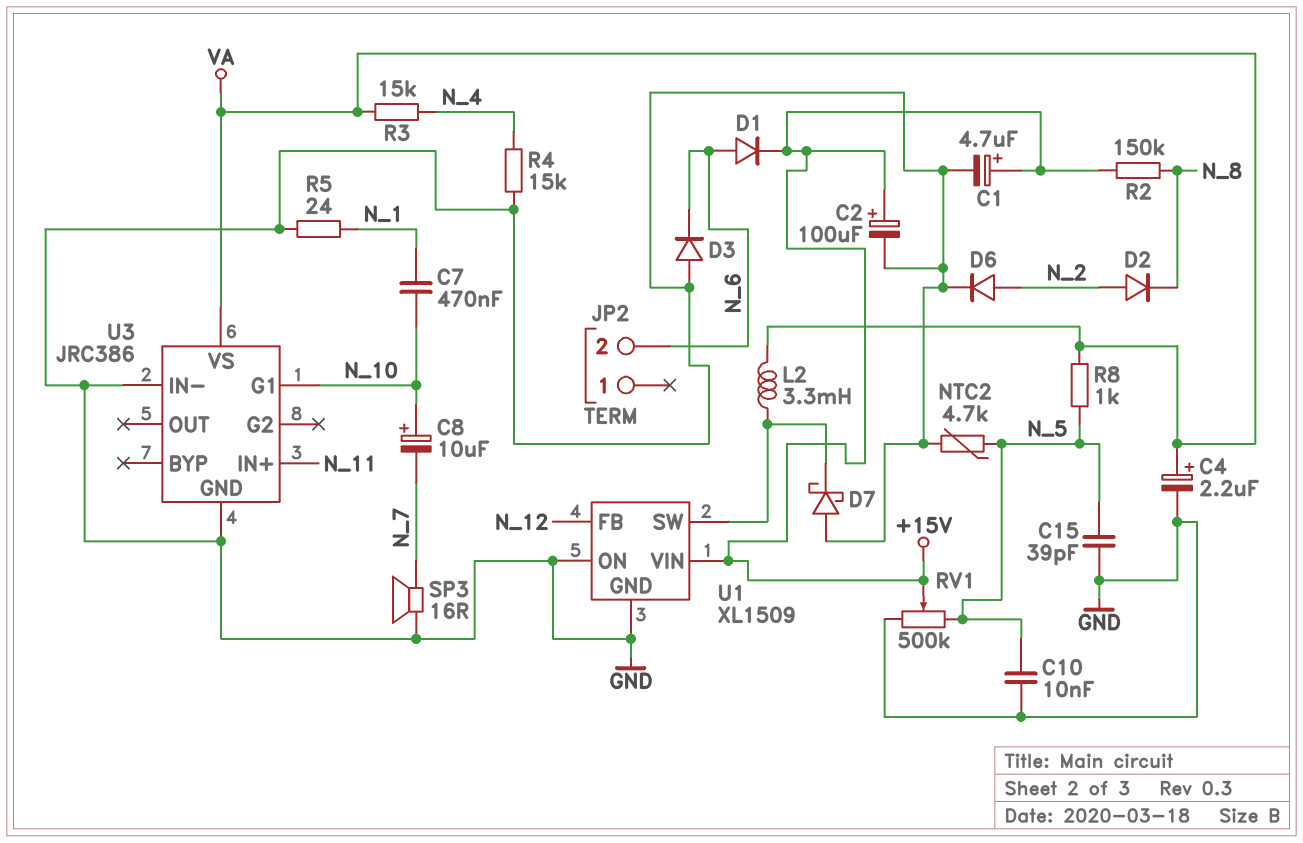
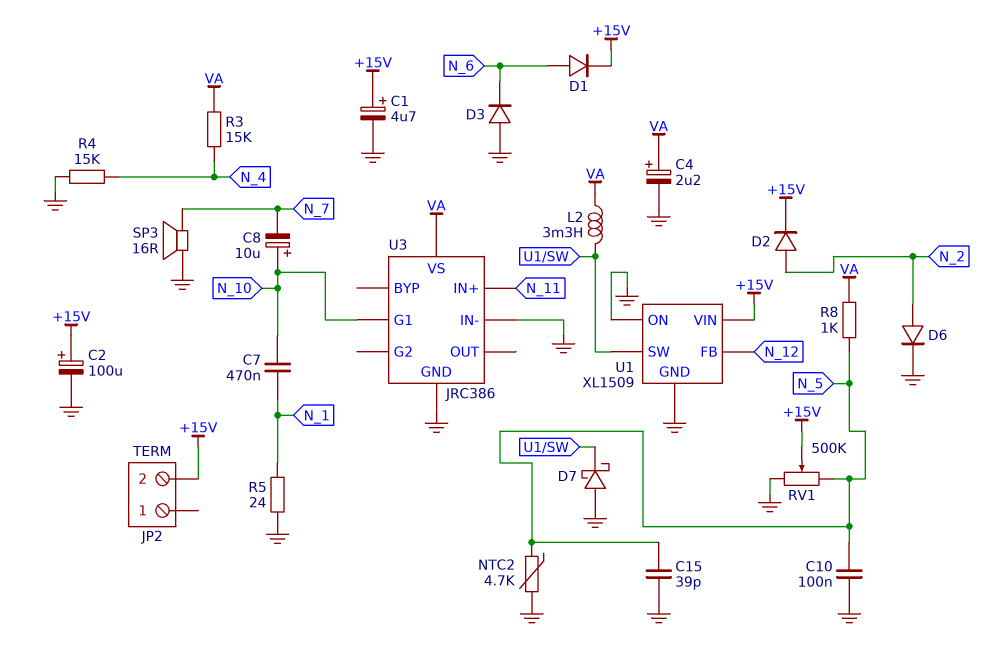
C10: 10nF (GND, N_5) -> 100nF (GND, N_5)
D2: diode (A N_2, K N_8) -> diode (A N_2, K +15V)
JP2 pin 2: N_6 -> +15V
R2: 150k (+15V, N_8) -> none

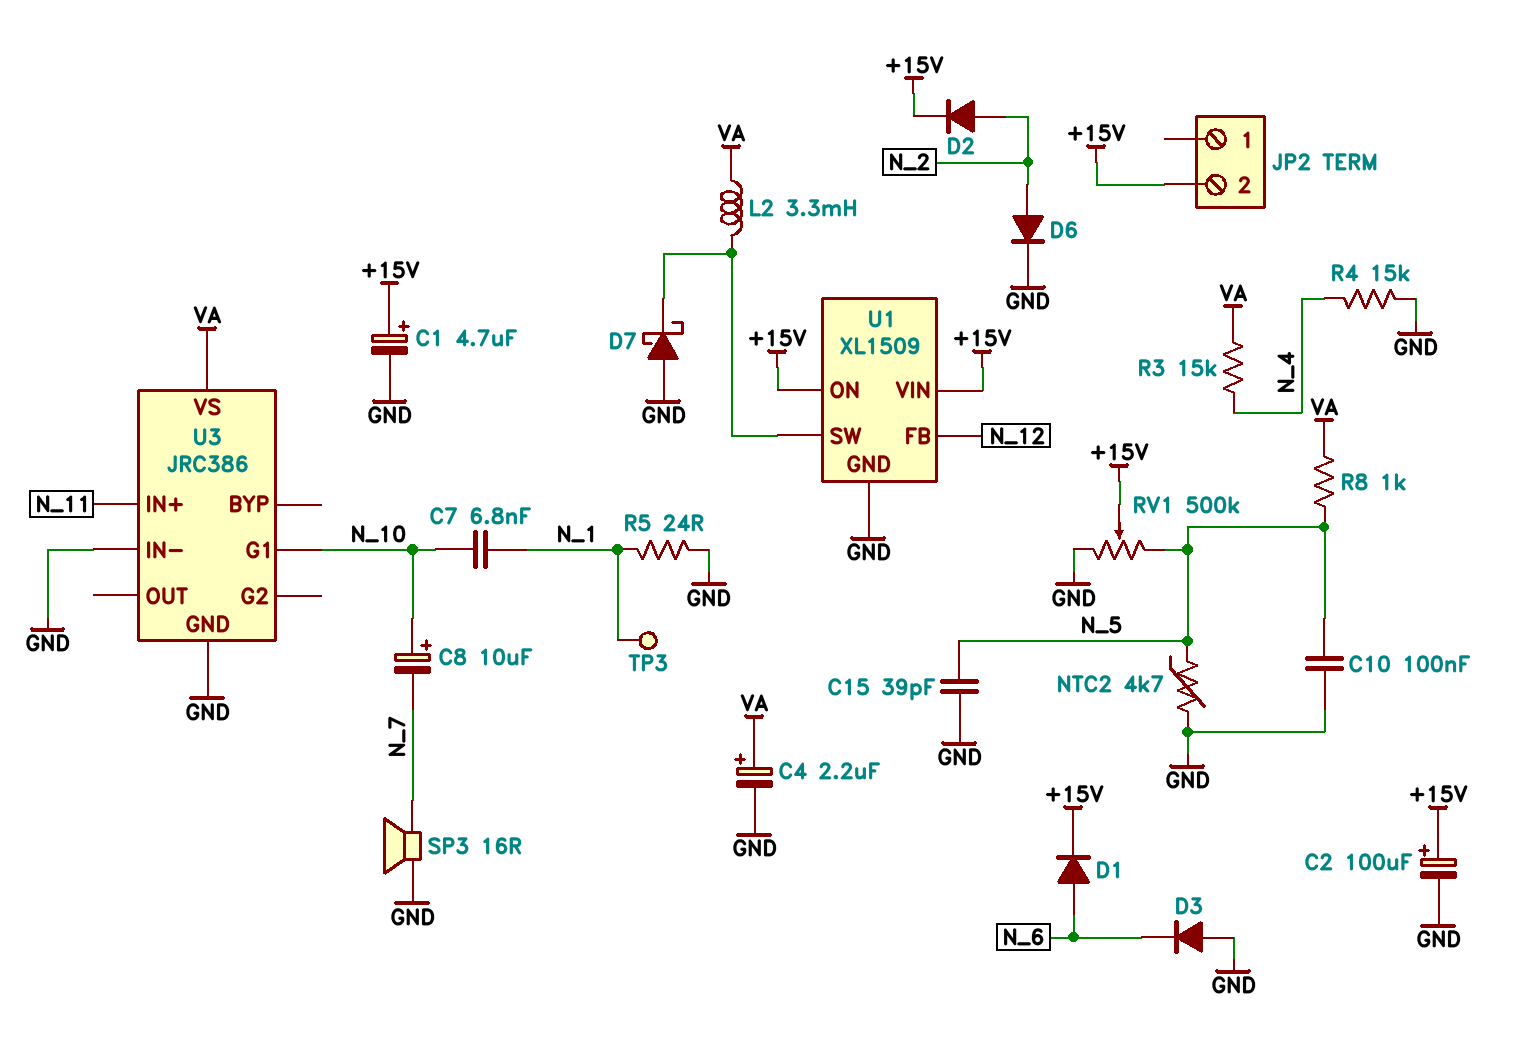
C7: 470nF (N_1, N_10) -> 6.8nF (N_1, N_10)
TP3: none -> test point (N_1)
U1 pin ON: GND -> +15V

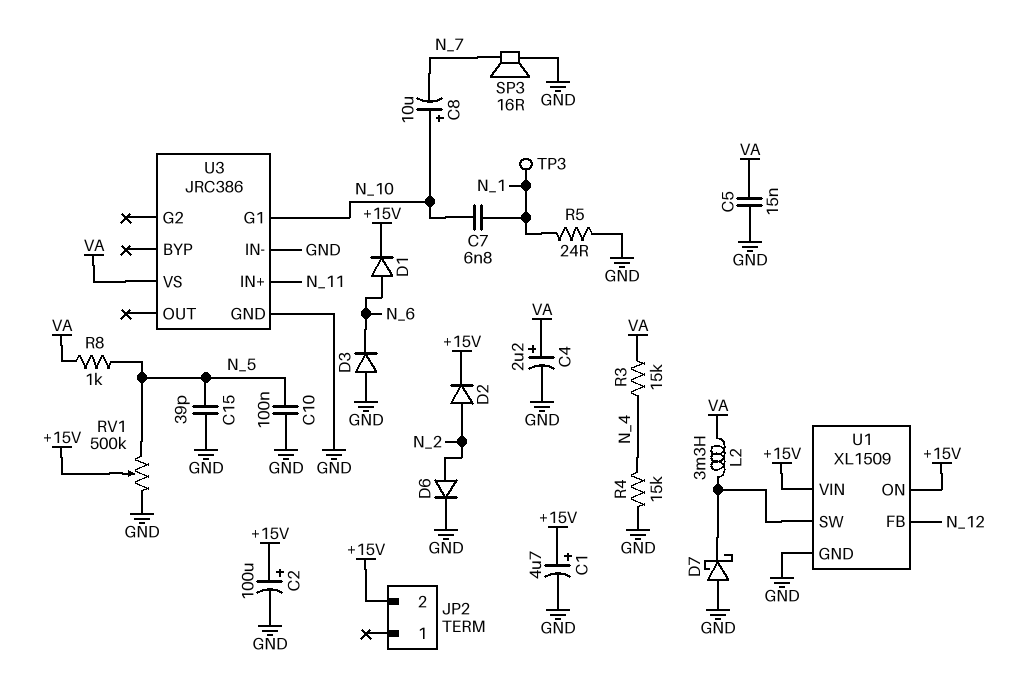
C5: none -> 15nF (GND, VA)
NTC2: 4.7k (GND, N_5) -> none

